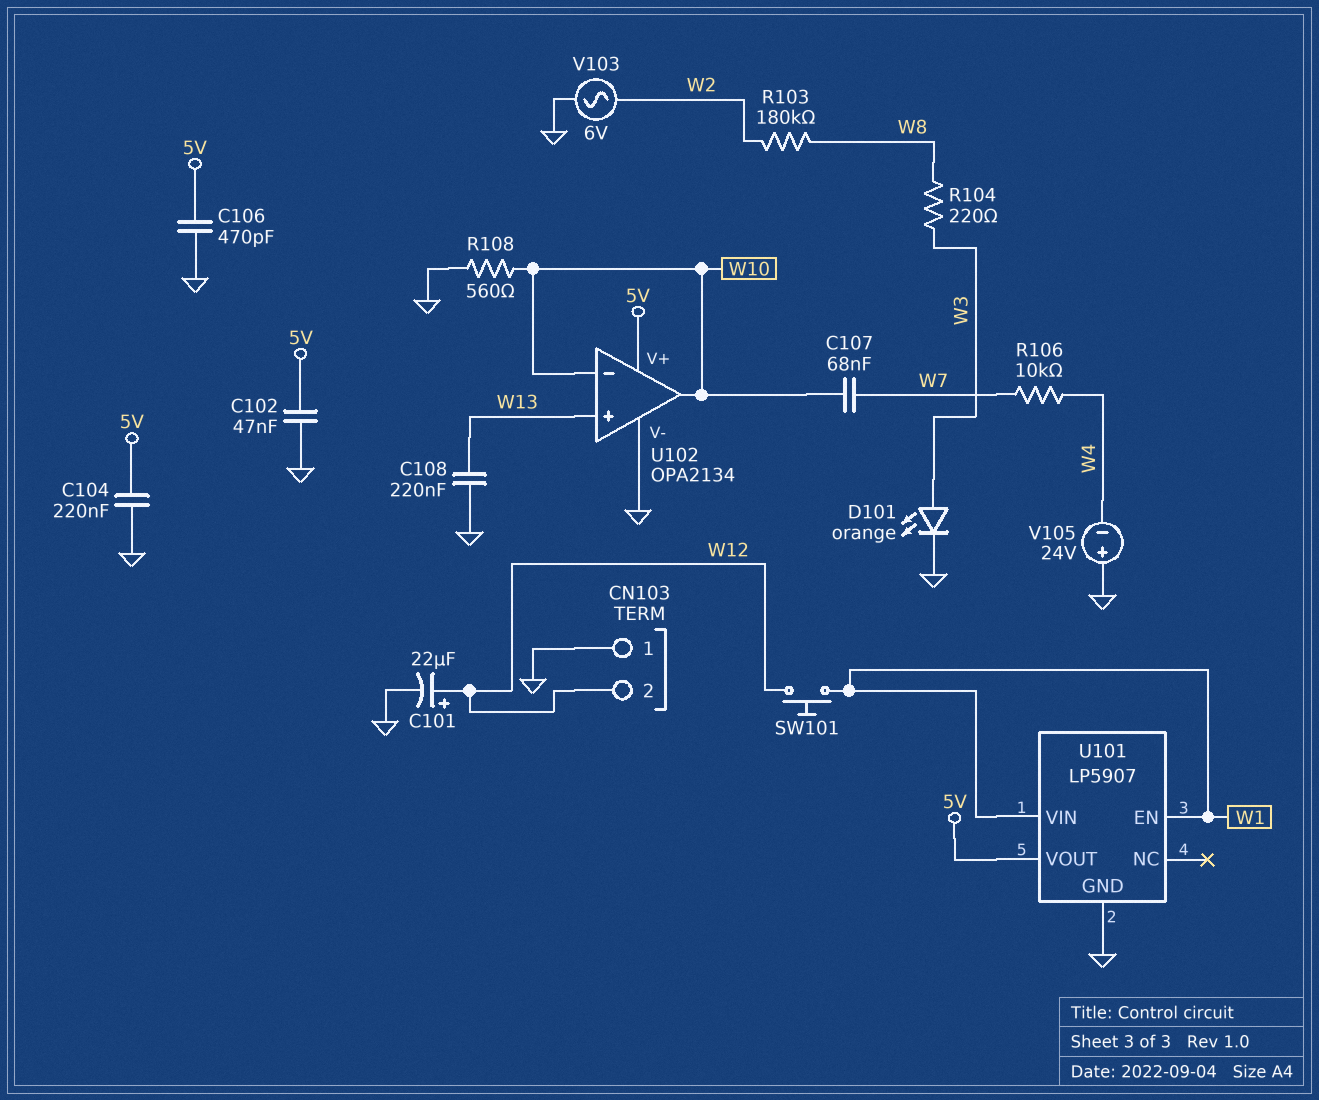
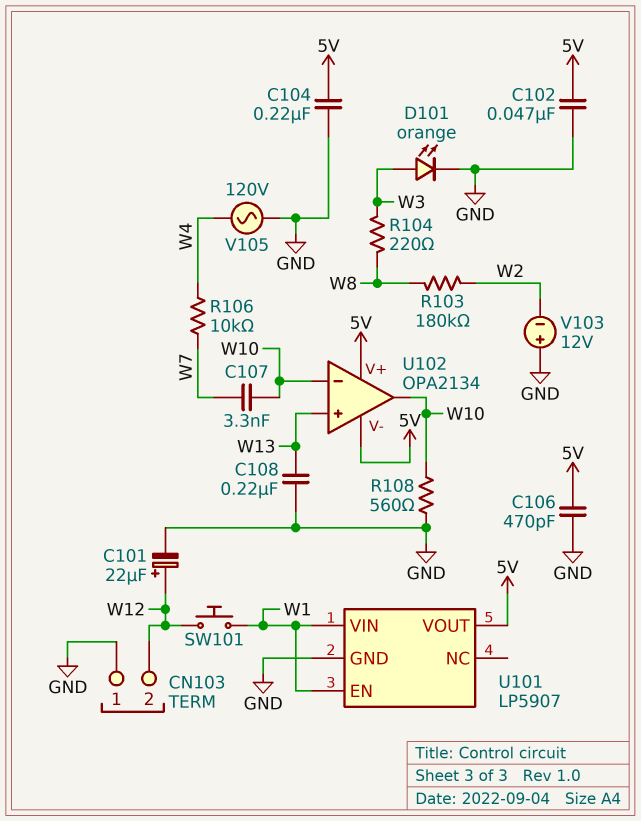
C107: 68nF (W7, W10) -> 3.3nF (W7, W10)
U102 pin V-: GND -> 5V
V103: AC 6V (GND, W2) -> 12V (plus GND, minus W2)
V105: 24V (plus GND, minus W4) -> AC 120V (GND, W4)

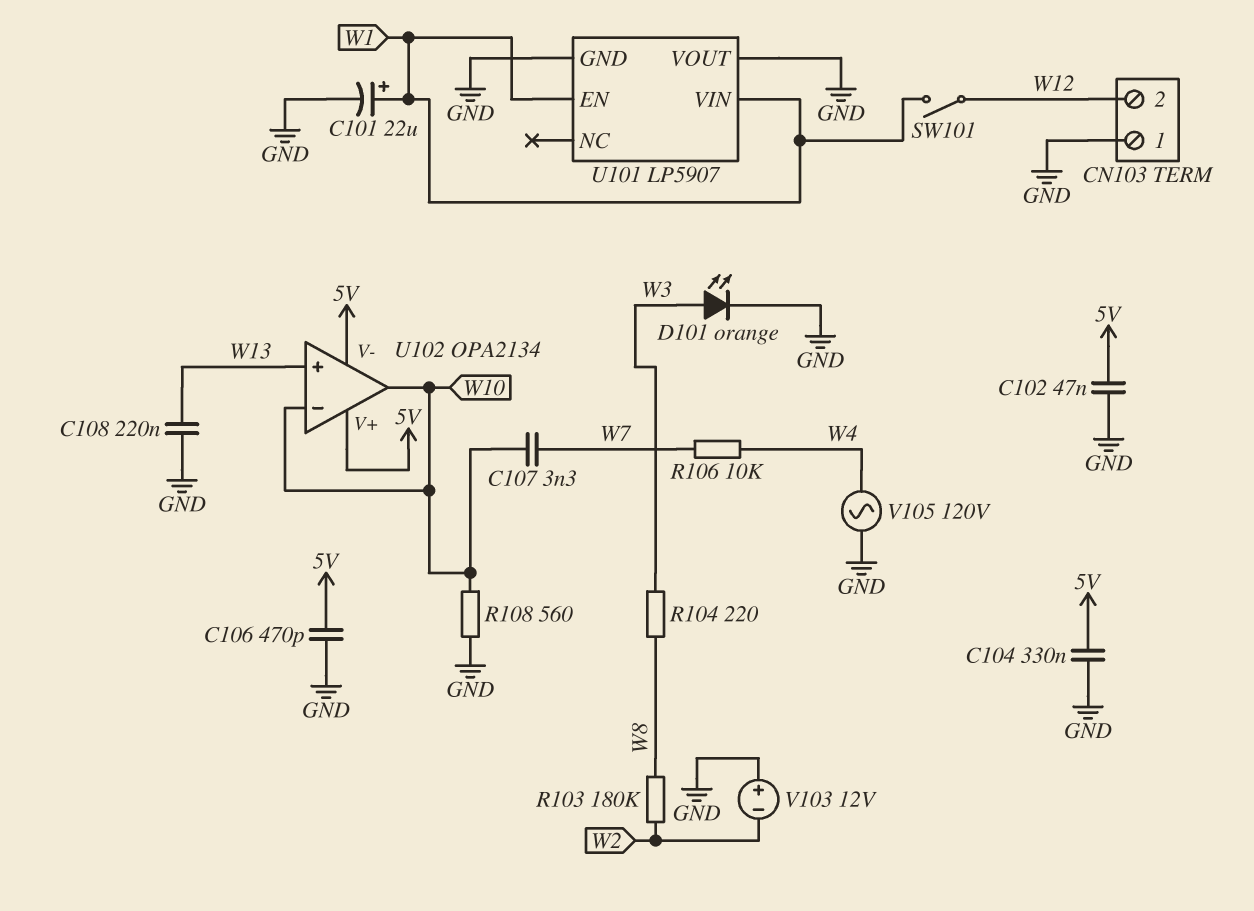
C101: 22uF (plus W12, minus GND) -> 22uF (plus W1, minus GND)
C104: 220nF (5V, GND) -> 330nF (5V, GND)
SW101: button (W1, W12) -> switch (W1, W12)
U101 pin VOUT: 5V -> GND

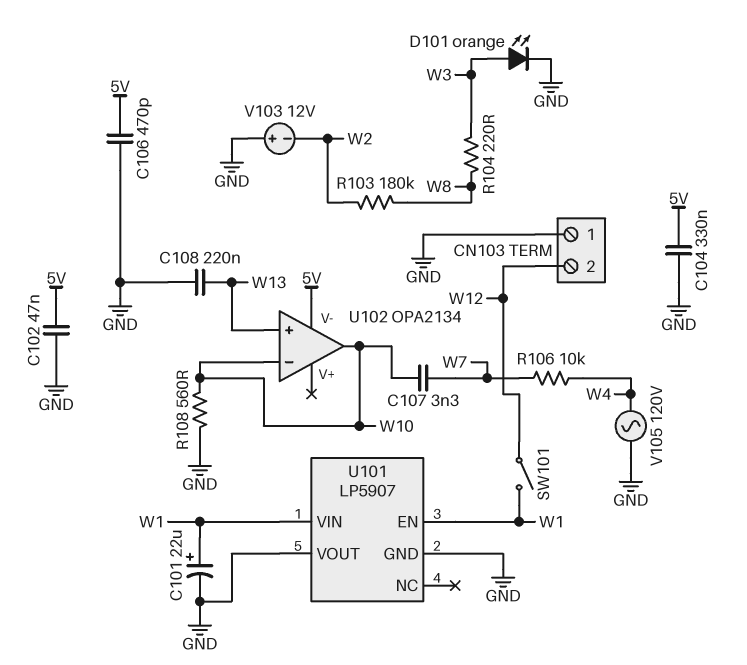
U102 pin V+: 5V -> none

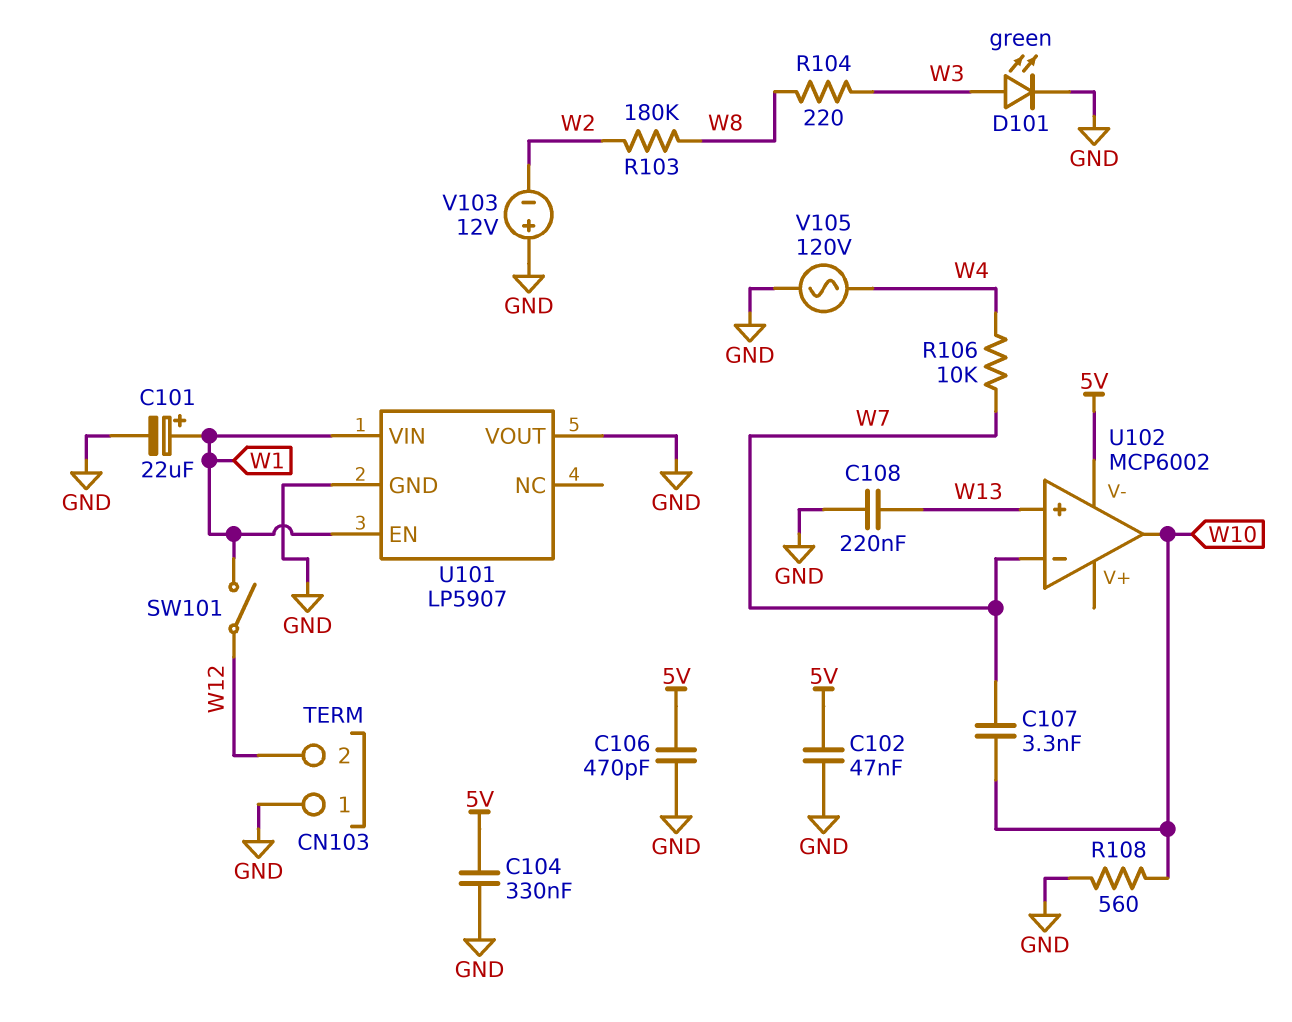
D101: LED orange (A W3, K GND) -> LED green (A W3, K GND)
U102: OPA2134 -> MCP6002
U102 pin in-: W10 -> W7

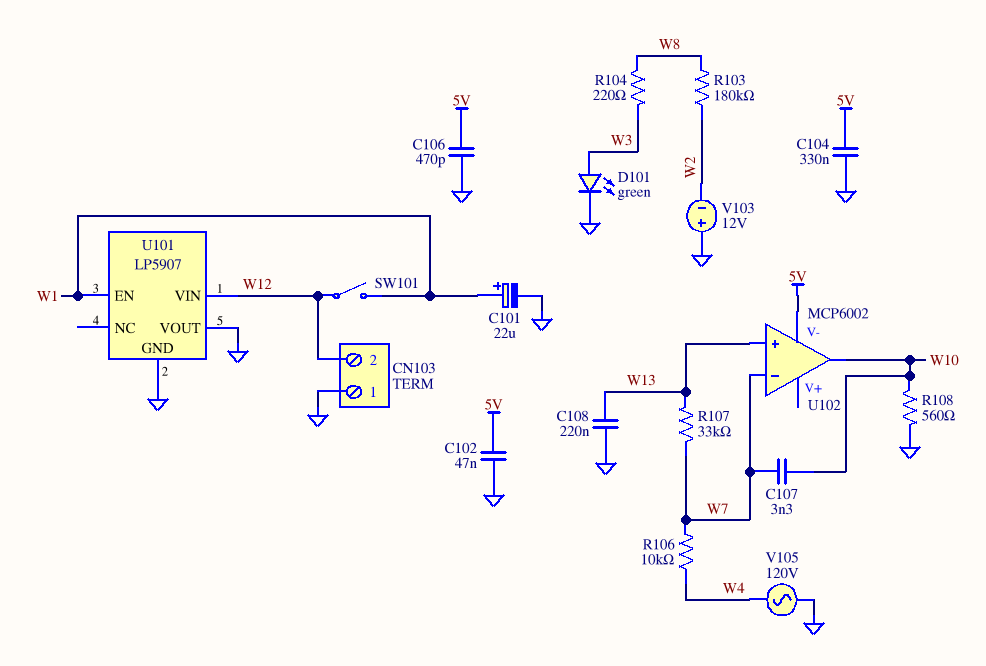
R107: none -> 33k (W7, W13)
U101 pin VIN: W1 -> W12

